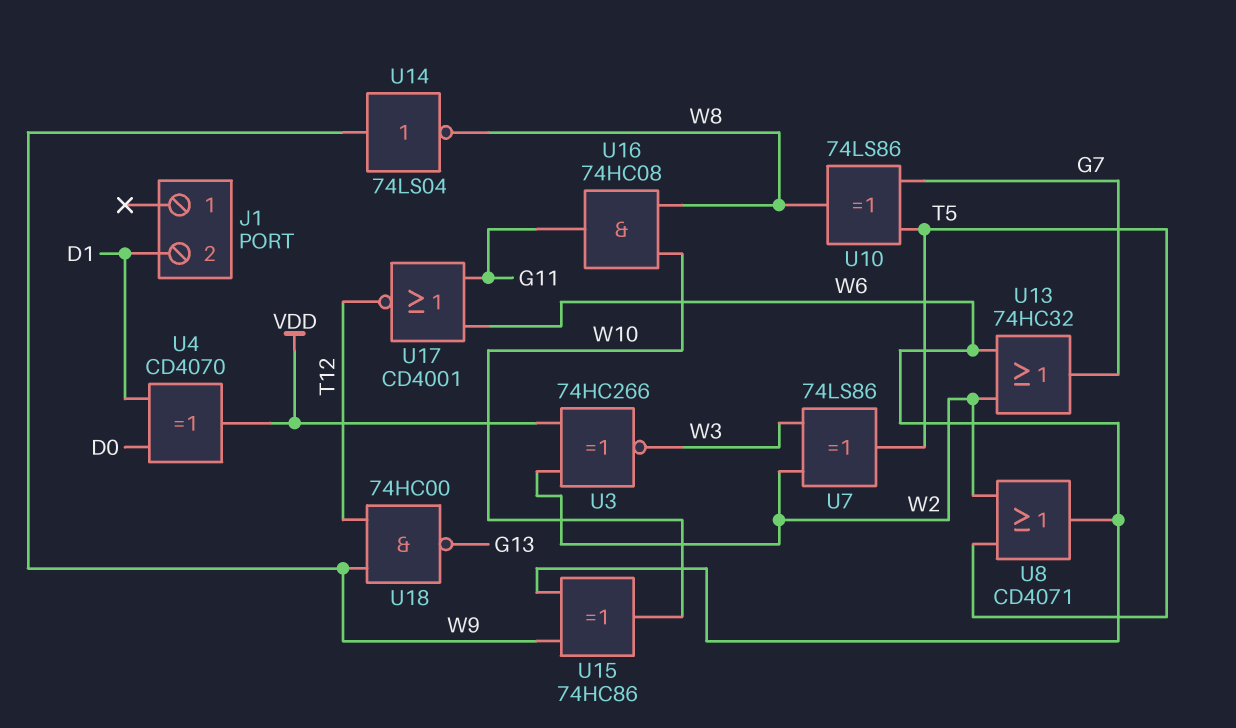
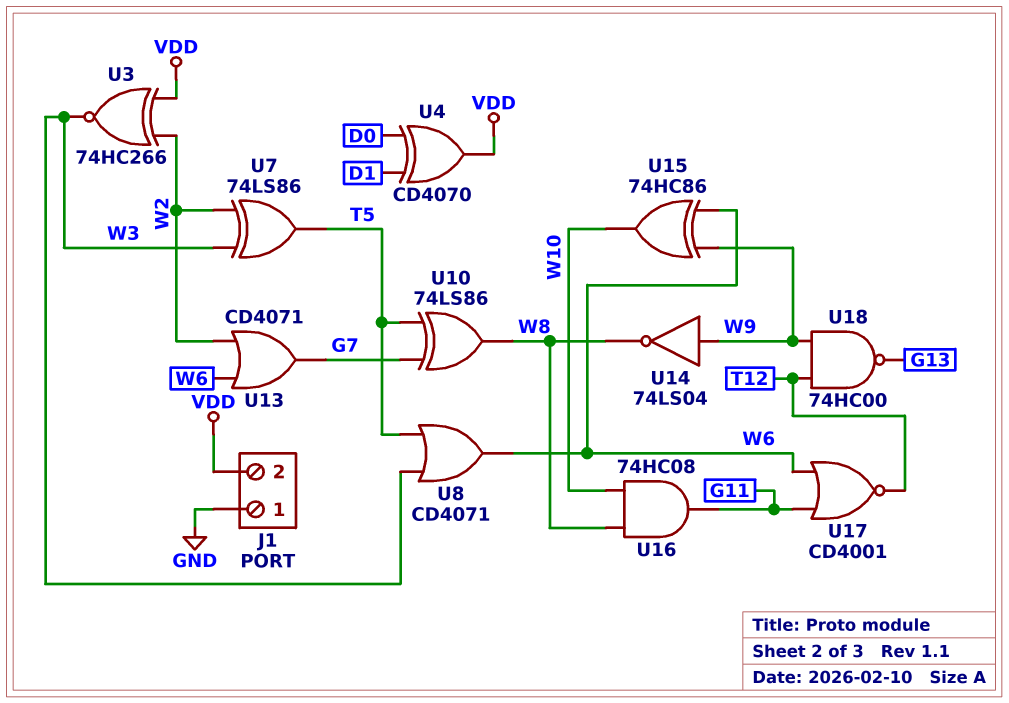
J1 pin 1: none -> GND
J1 pin 2: D1 -> VDD
U8: OR CD4071 (in T5, in W2, out W6) -> OR CD4071 (in T5, in W3, out W6)
U13: OR 74HC32 (in W2, in W6, out G7) -> OR CD4071 (in W2, in W6, out G7)

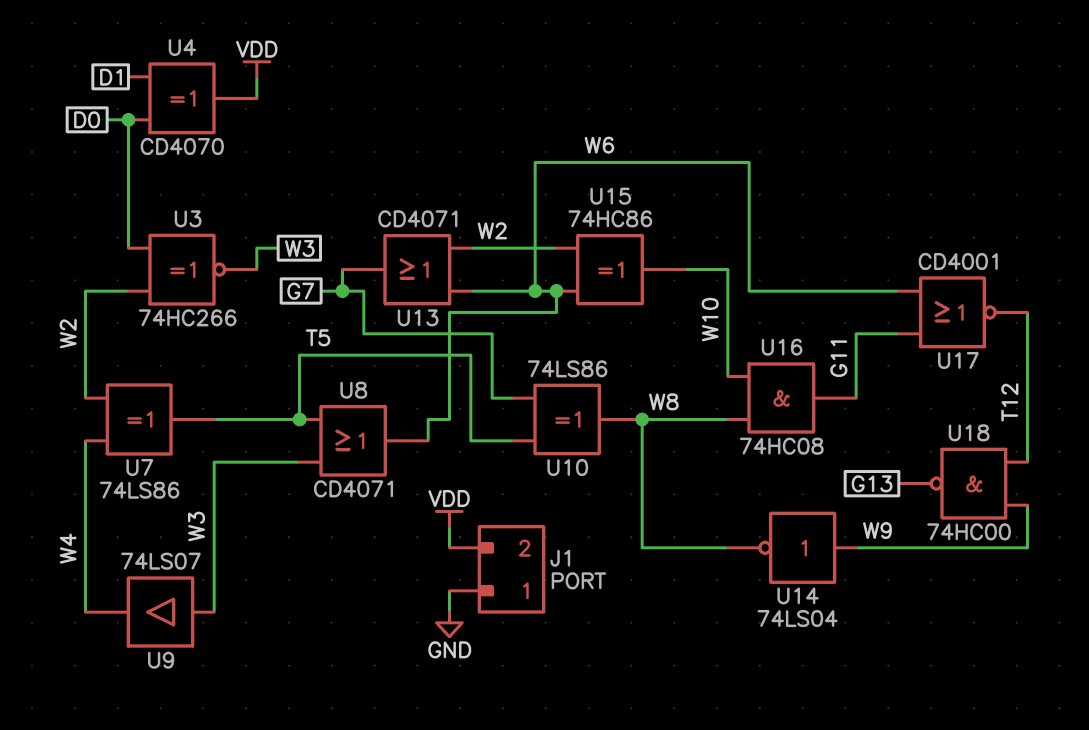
U3: XNOR 74HC266 (in VDD, in W2, out W3) -> XNOR 74HC266 (in D0, in W2, out W3)
U7: XOR 74LS86 (in W2, in W3, out T5) -> XOR 74LS86 (in W2, in W4, out T5)
U9: none -> buffer 74LS07 (in W3, out W4)
U15: XOR 74HC86 (in W6, in W9, out W10) -> XOR 74HC86 (in W2, in W6, out W10)

